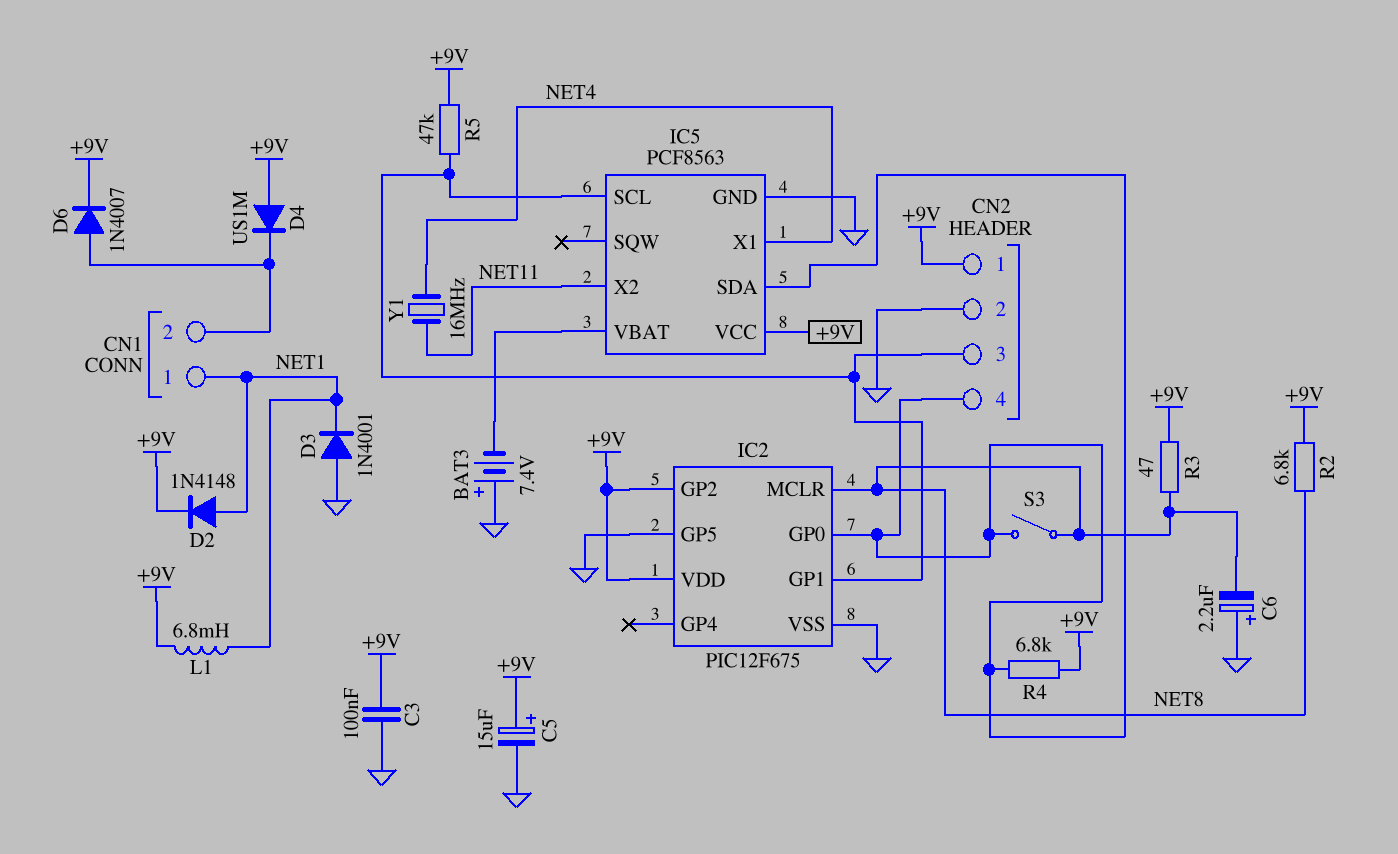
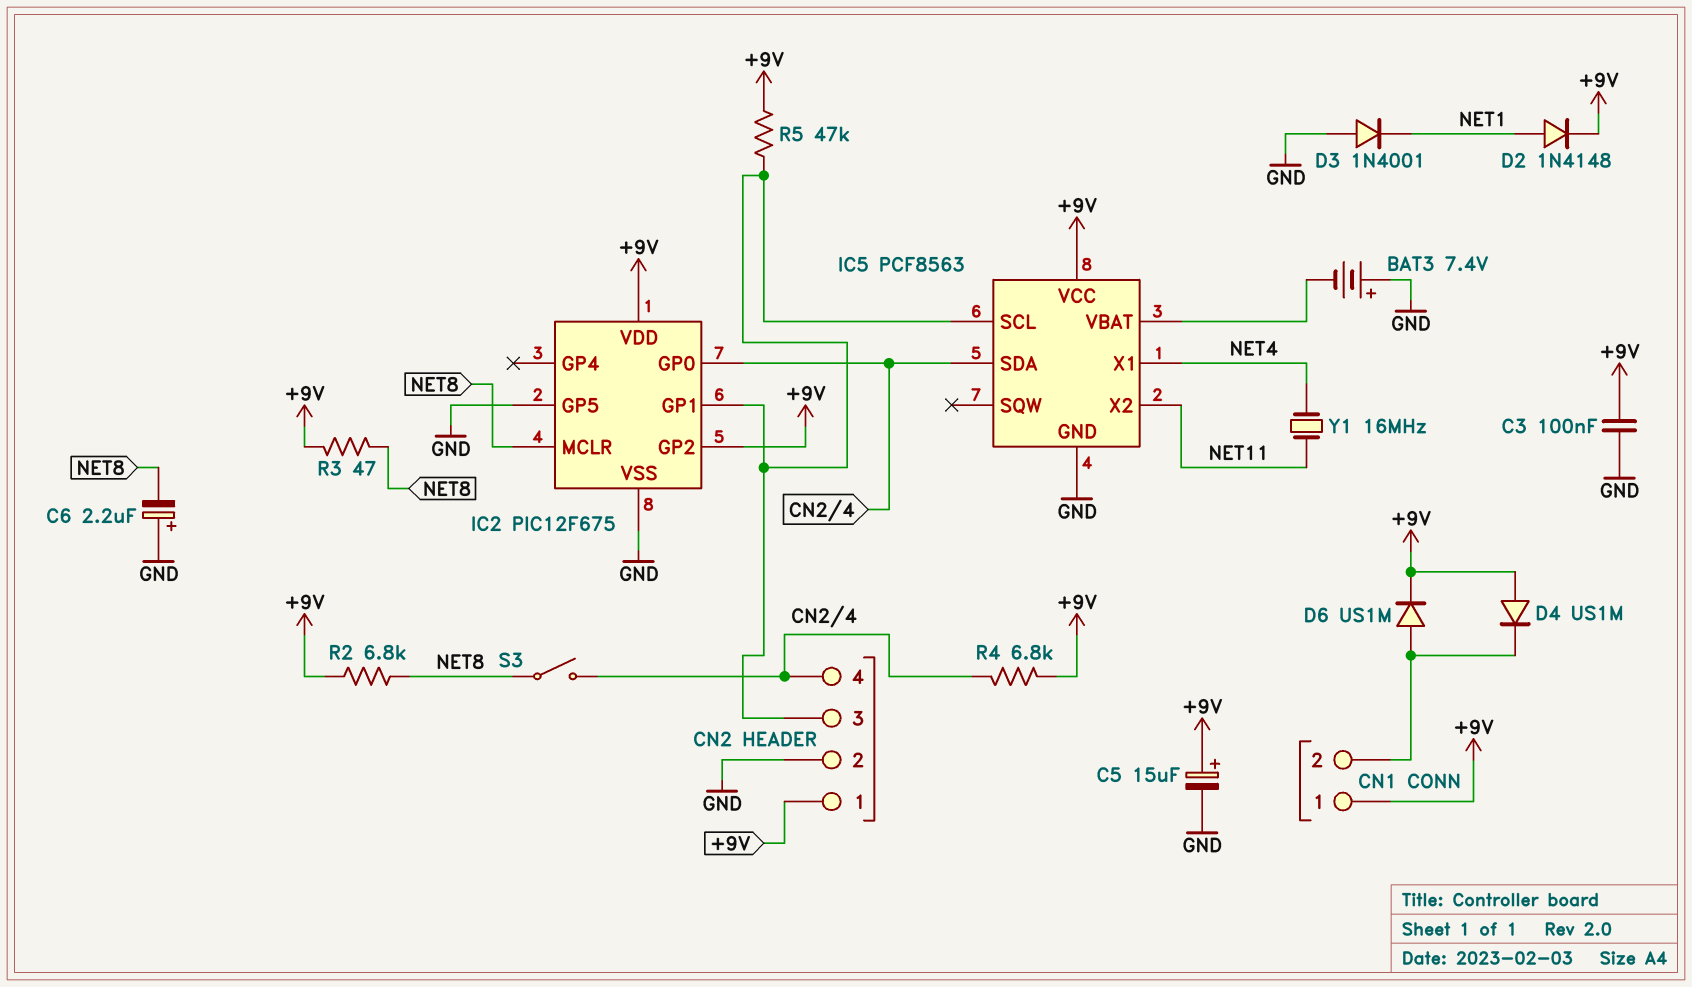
CN1 pin 1: NET1 -> +9V
D6: diode 1N4007 (A CN1/2, K +9V) -> diode US1M (A CN1/2, K +9V)
L1: 6.8mH (+9V, NET1) -> none

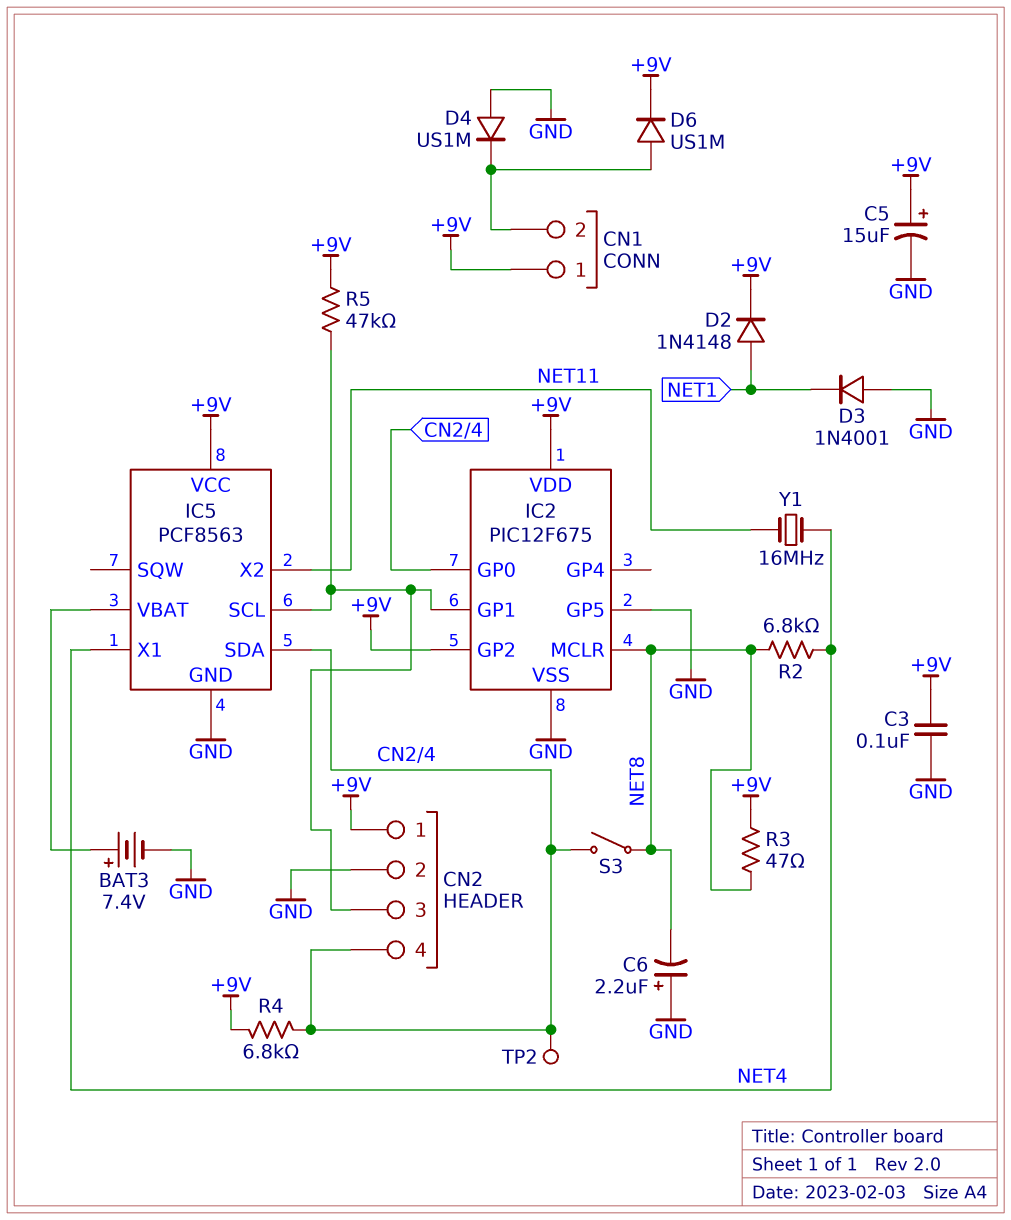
BAT3: 7.4V (plus GND, minus IC5/VBAT) -> 7.4V (plus IC5/VBAT, minus GND)
D4: diode US1M (A +9V, K CN1/2) -> diode US1M (A GND, K CN1/2)
R2: 6.8k (+9V, NET8) -> 6.8k (NET4, NET8)
TP2: none -> test point (CN2/4)

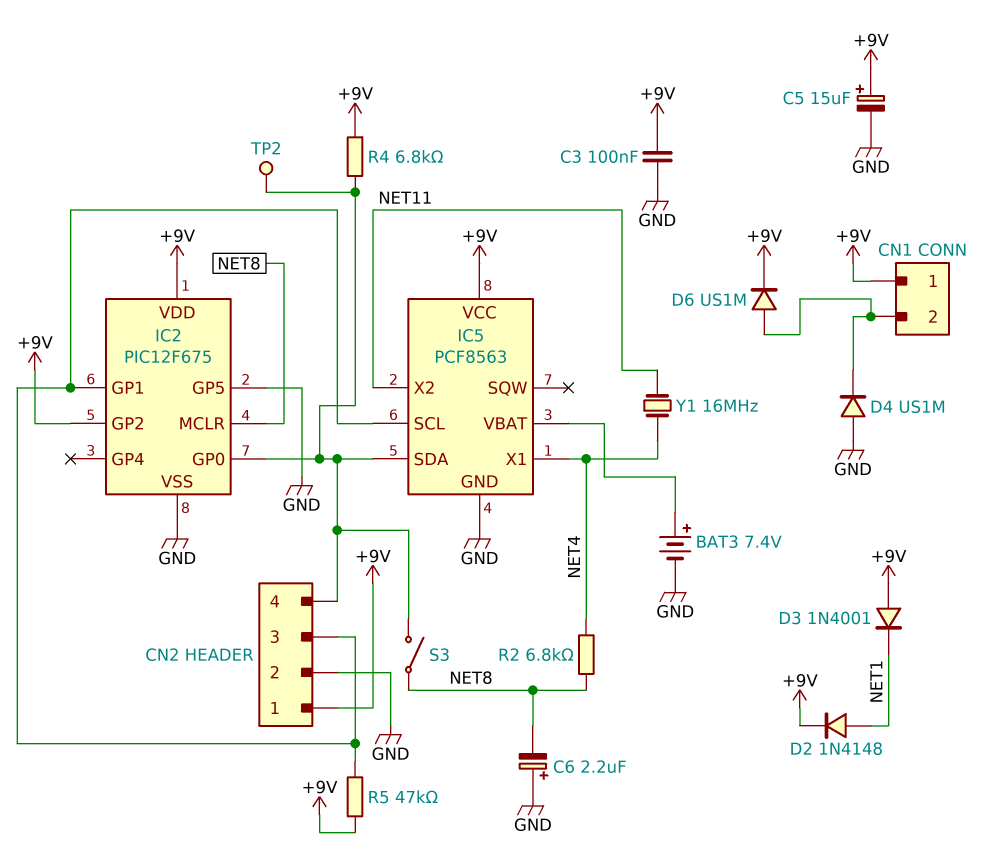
D3: diode 1N4001 (A GND, K NET1) -> diode 1N4001 (A +9V, K NET1)
R3: 47 (+9V, NET8) -> none

